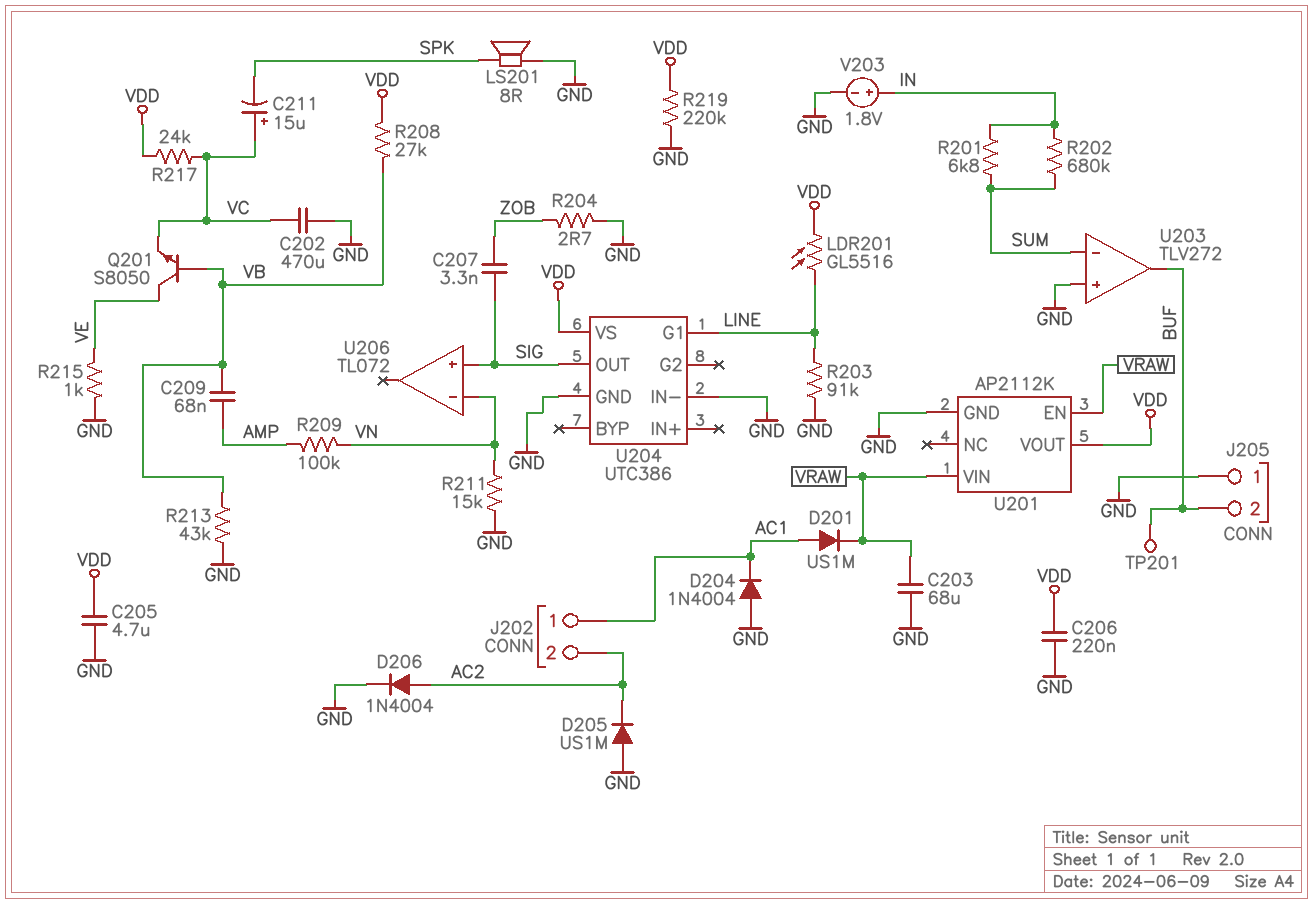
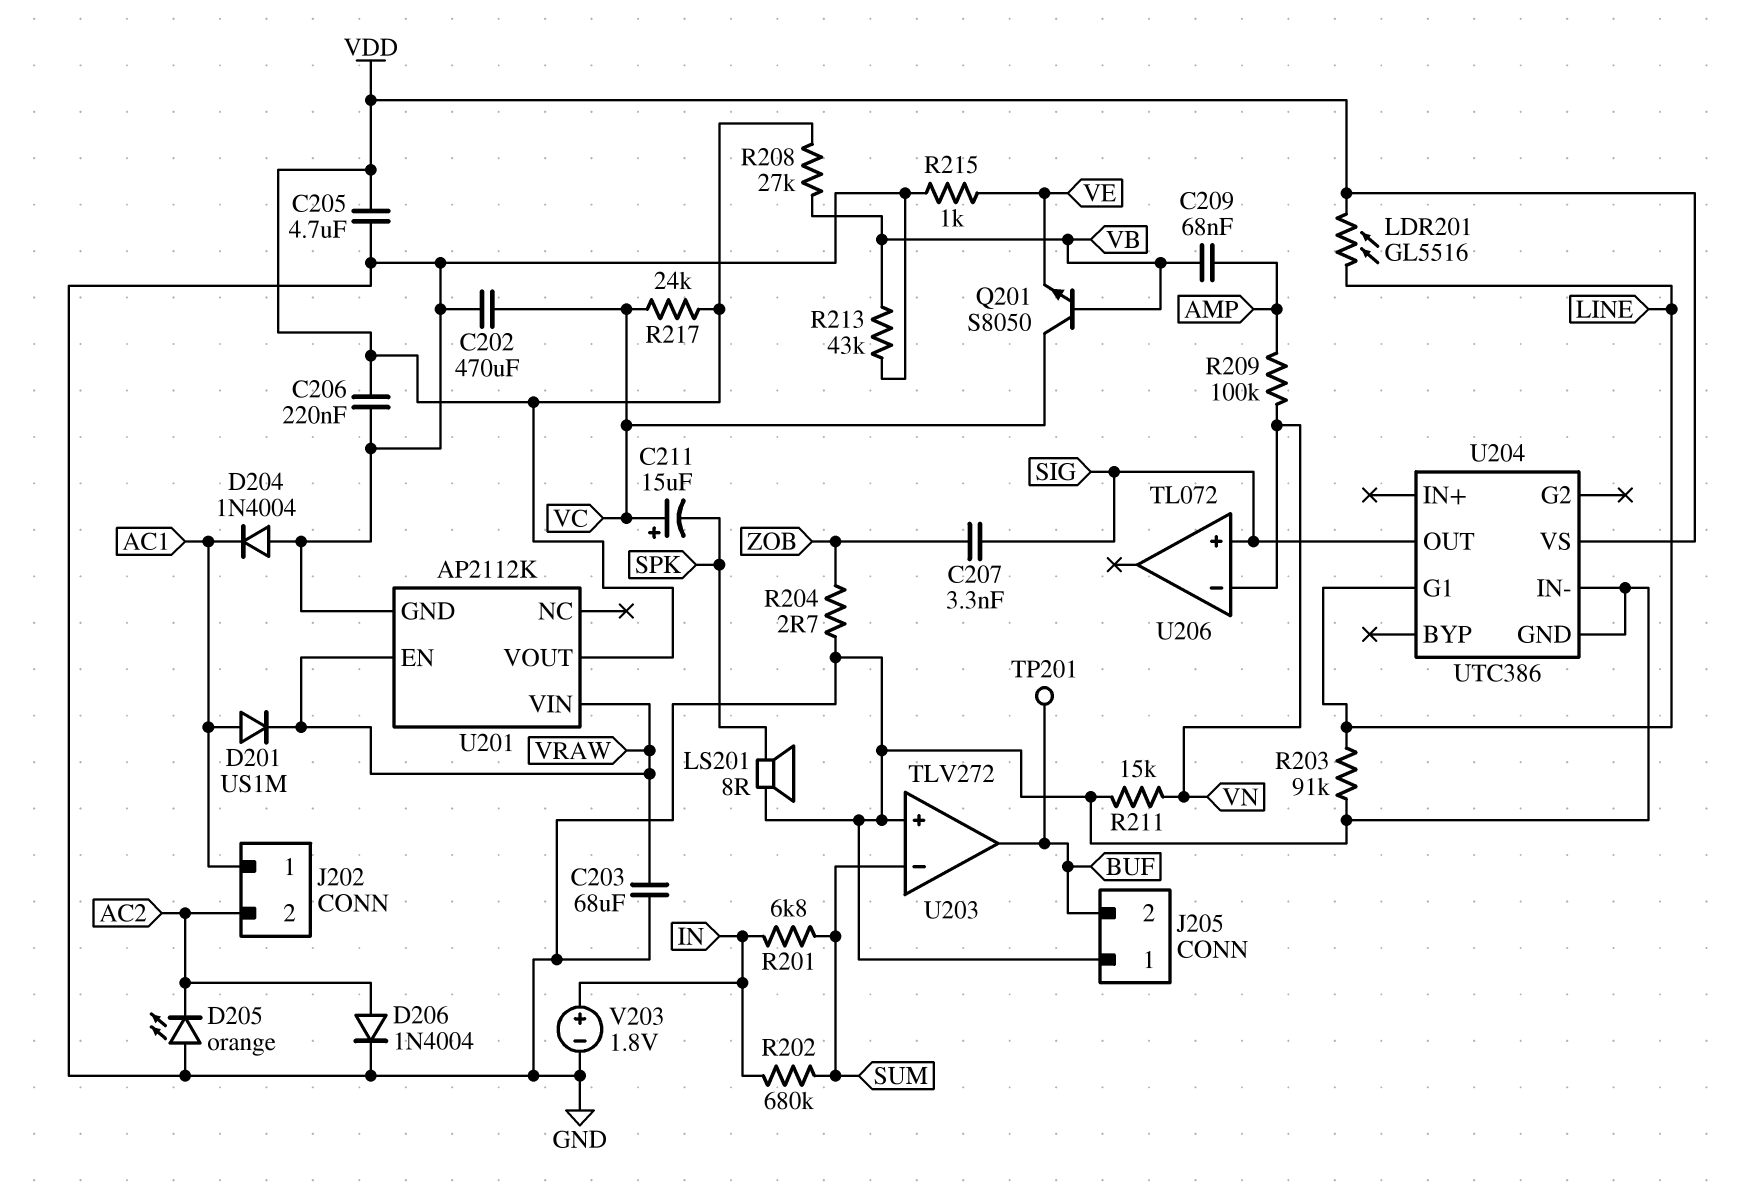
D205: diode US1M (A GND, K AC2) -> LED orange (A GND, K AC2)
Q201: NPN S8050 (B VB, C VE, E VC) -> NPN S8050 (B VB, C VC, E VE)
R219: 220k (GND, VDD) -> none

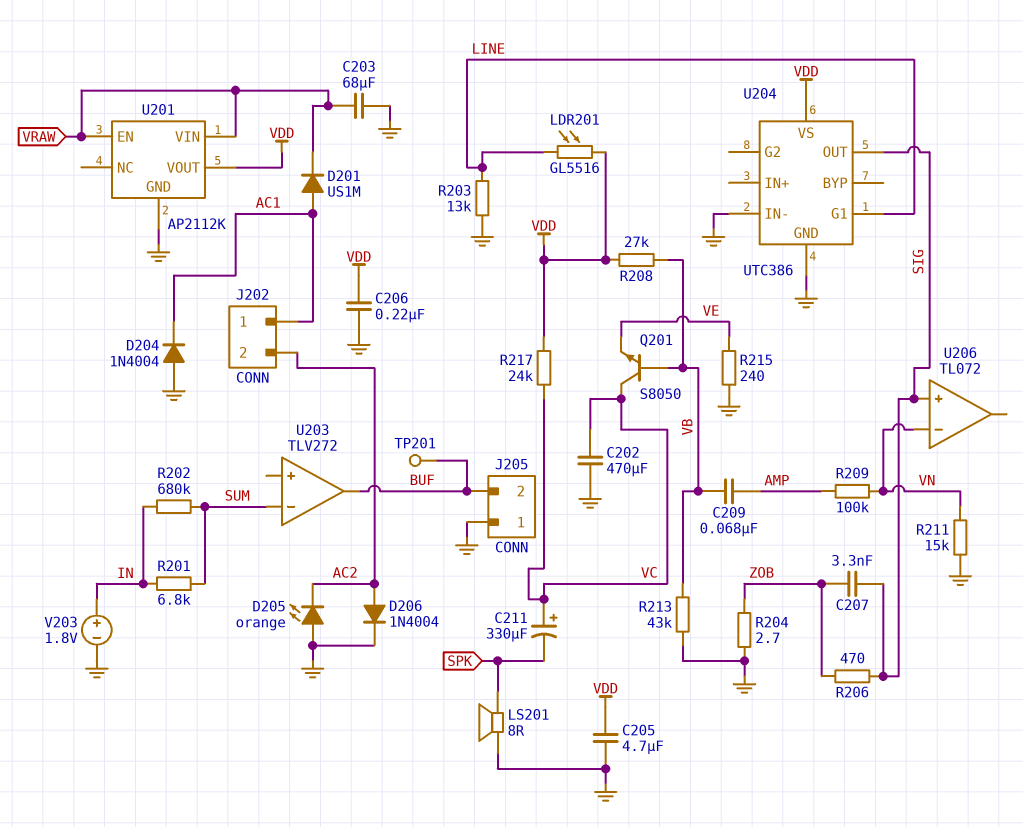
C211: 15uF (plus VC, minus SPK) -> 330uF (plus VC, minus SPK)
R203: 91k (GND, LINE) -> 13k (GND, LINE)
R206: none -> 470 (SIG, ZOB)
R215: 1k (GND, VE) -> 240 (GND, VE)
U203 pin in+: GND -> none

